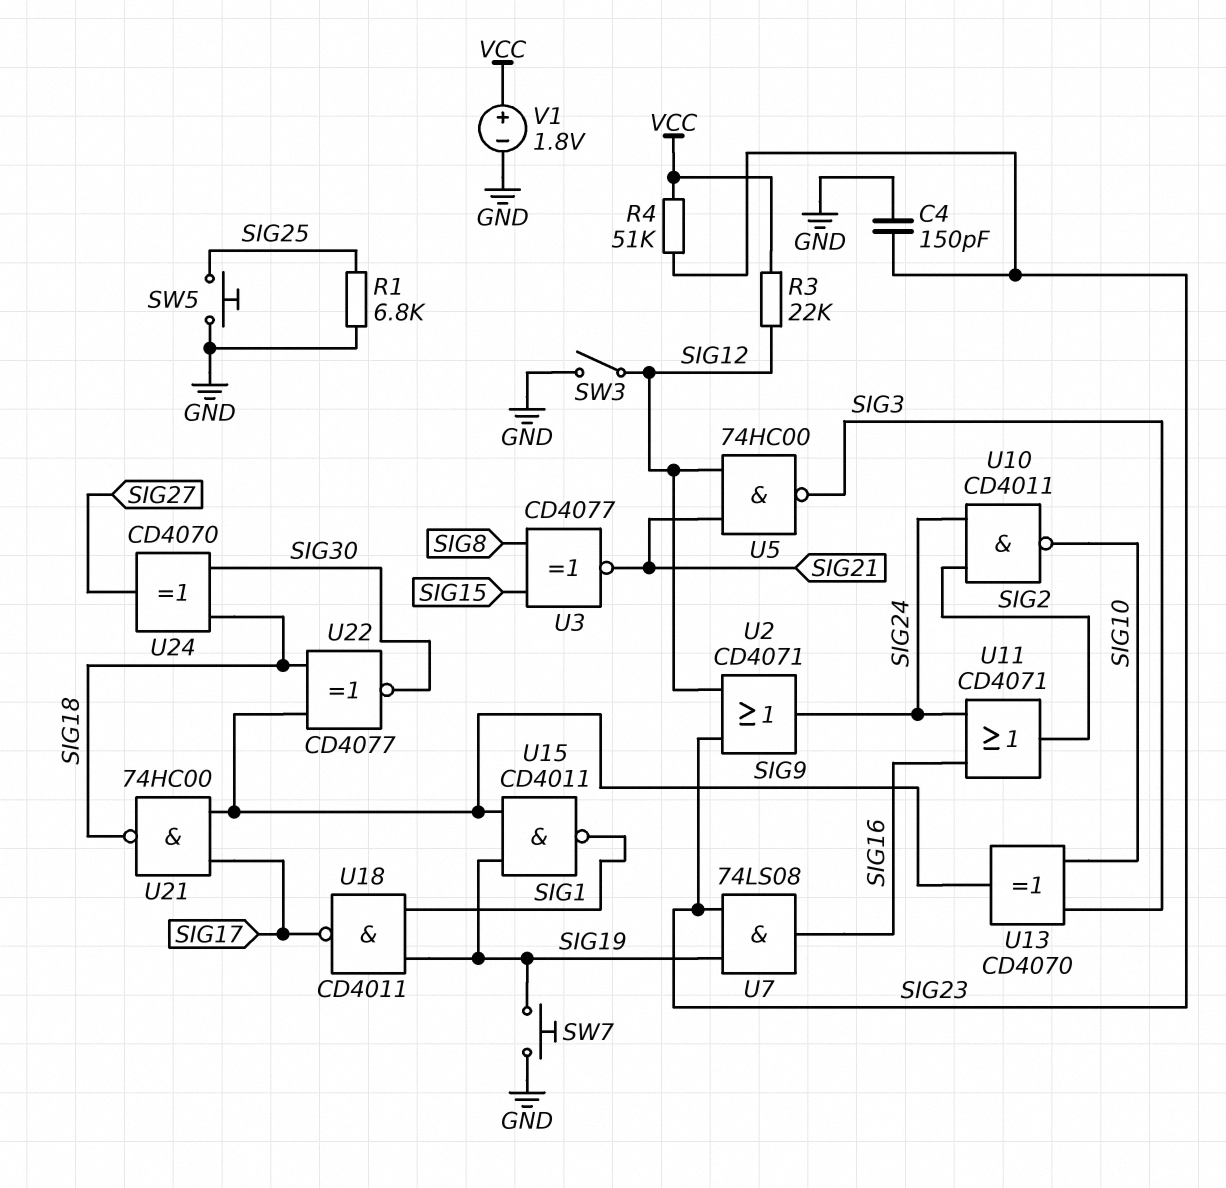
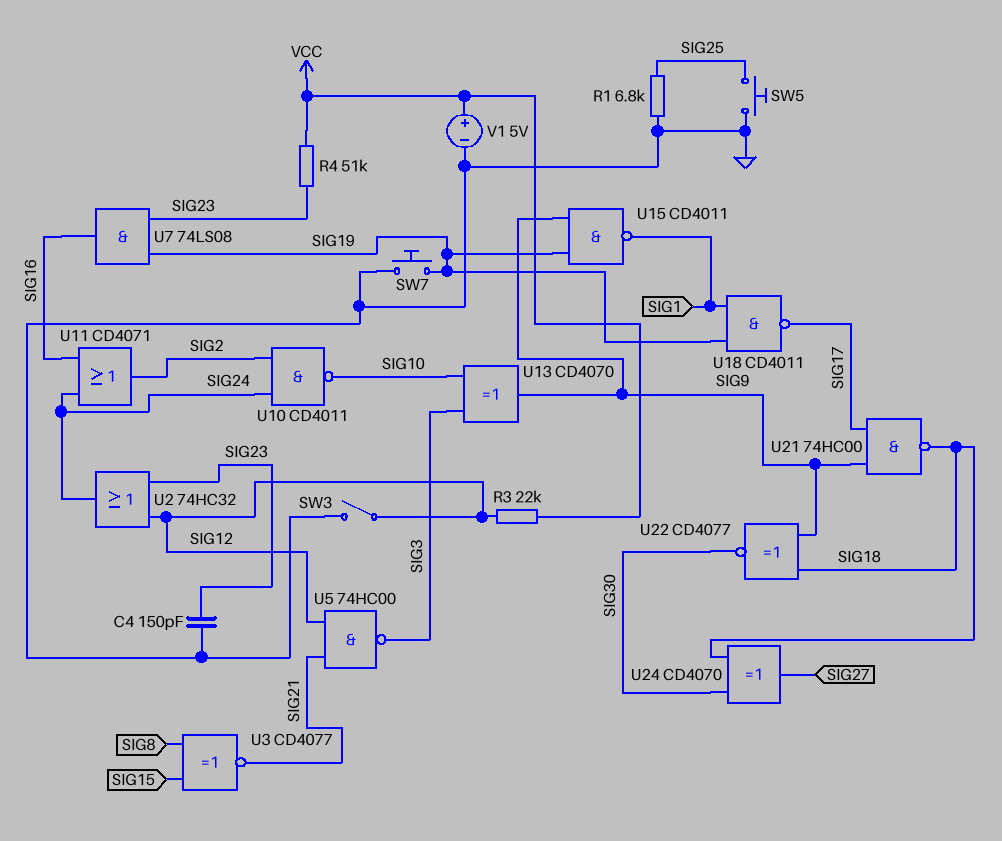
U2: OR CD4071 (in SIG12, in SIG23, out SIG24) -> OR 74HC32 (in SIG12, in SIG23, out SIG24)
V1: 1.8V (plus VCC, minus GND) -> 5V (plus VCC, minus GND)

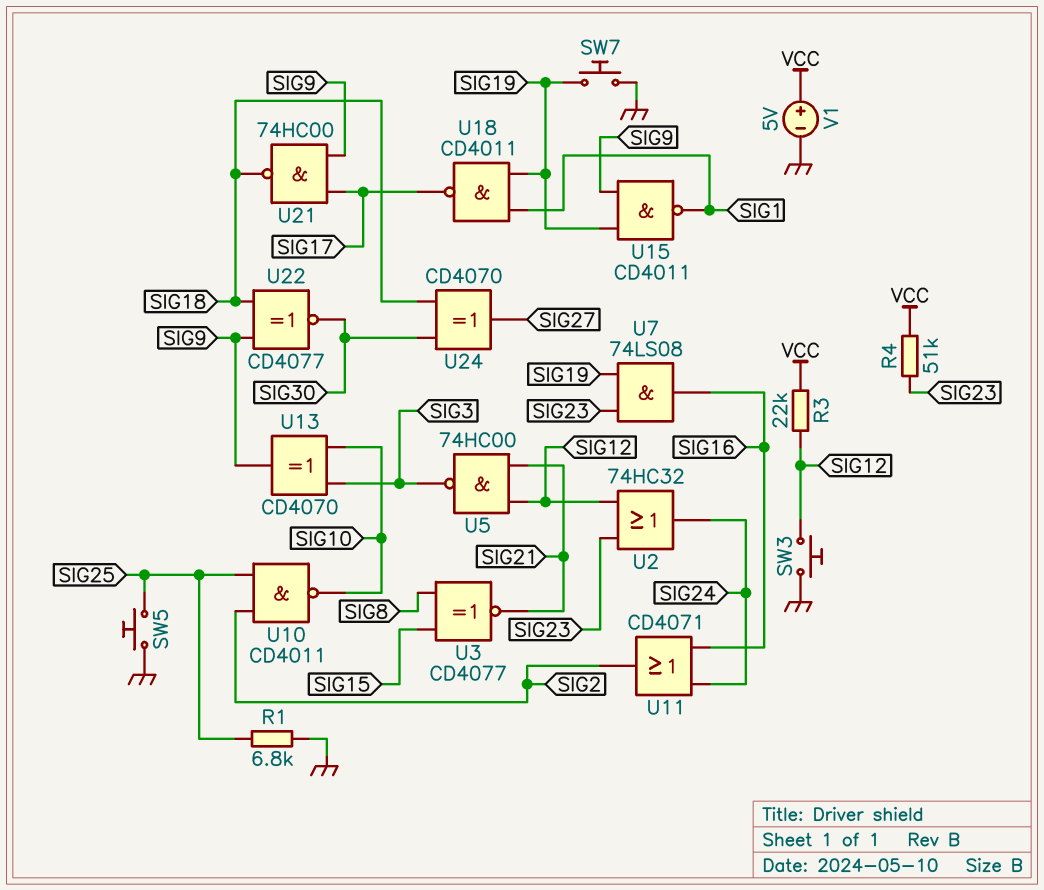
C4: 150pF (GND, SIG23) -> none
SW3: switch (GND, SIG12) -> button (GND, SIG12)
U10: NAND CD4011 (in SIG2, in SIG24, out SIG10) -> NAND CD4011 (in SIG2, in SIG25, out SIG10)

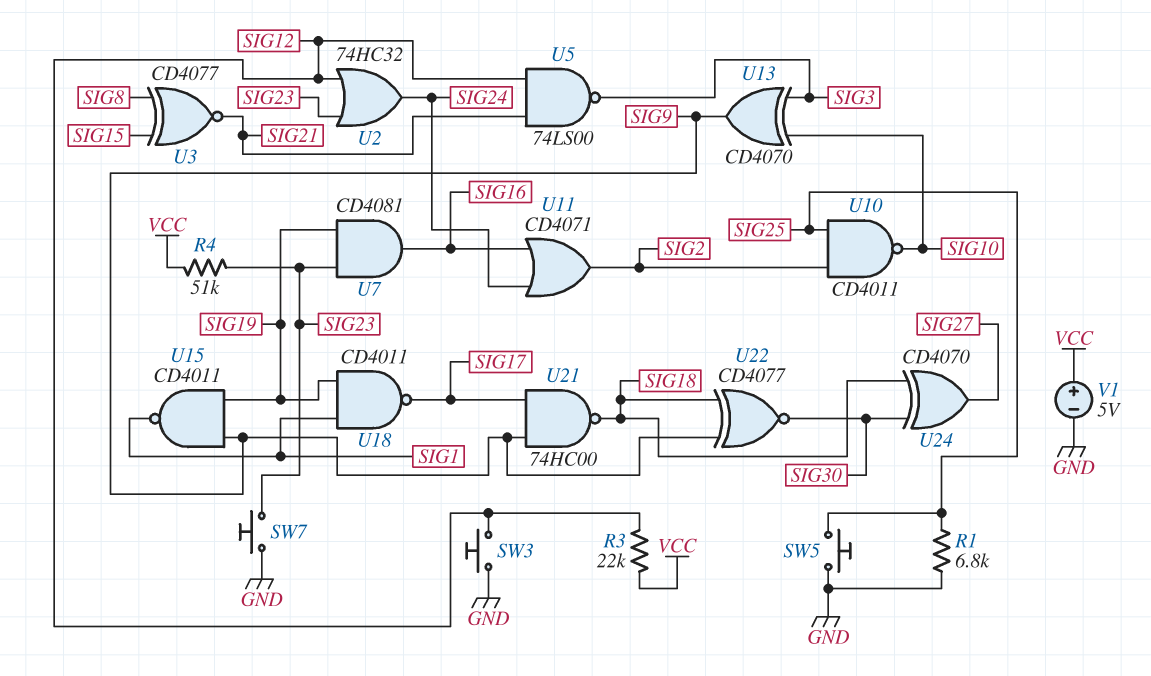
SW7: button (GND, SIG19) -> button (GND, SIG23)
U5: NAND 74HC00 (in SIG12, in SIG21, out SIG3) -> NAND 74LS00 (in SIG12, in SIG21, out SIG3)
U7: AND 74LS08 (in SIG19, in SIG23, out SIG16) -> AND CD4081 (in SIG19, in SIG23, out SIG16)

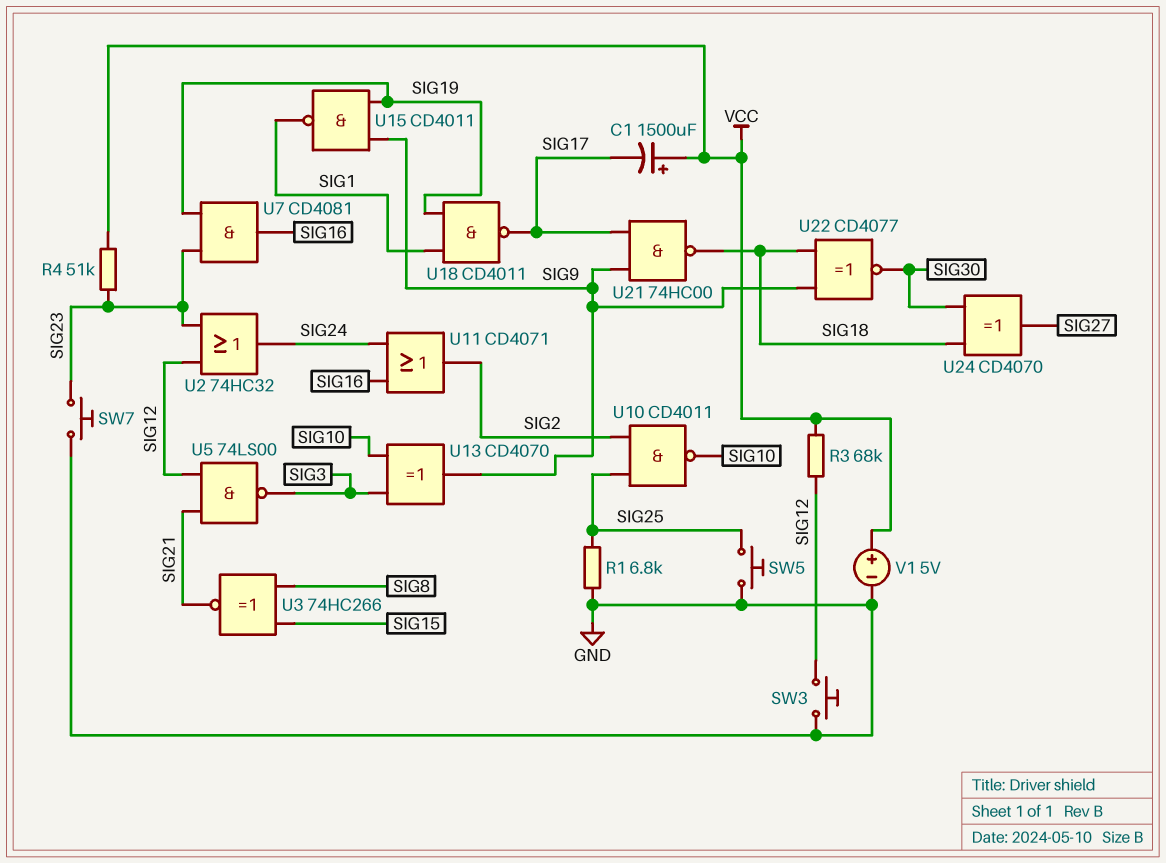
C1: none -> 1500uF (plus VCC, minus SIG17)
R3: 22k (SIG12, VCC) -> 68k (SIG12, VCC)
U3: XNOR CD4077 (in SIG8, in SIG15, out SIG21) -> XNOR 74HC266 (in SIG8, in SIG15, out SIG21)

